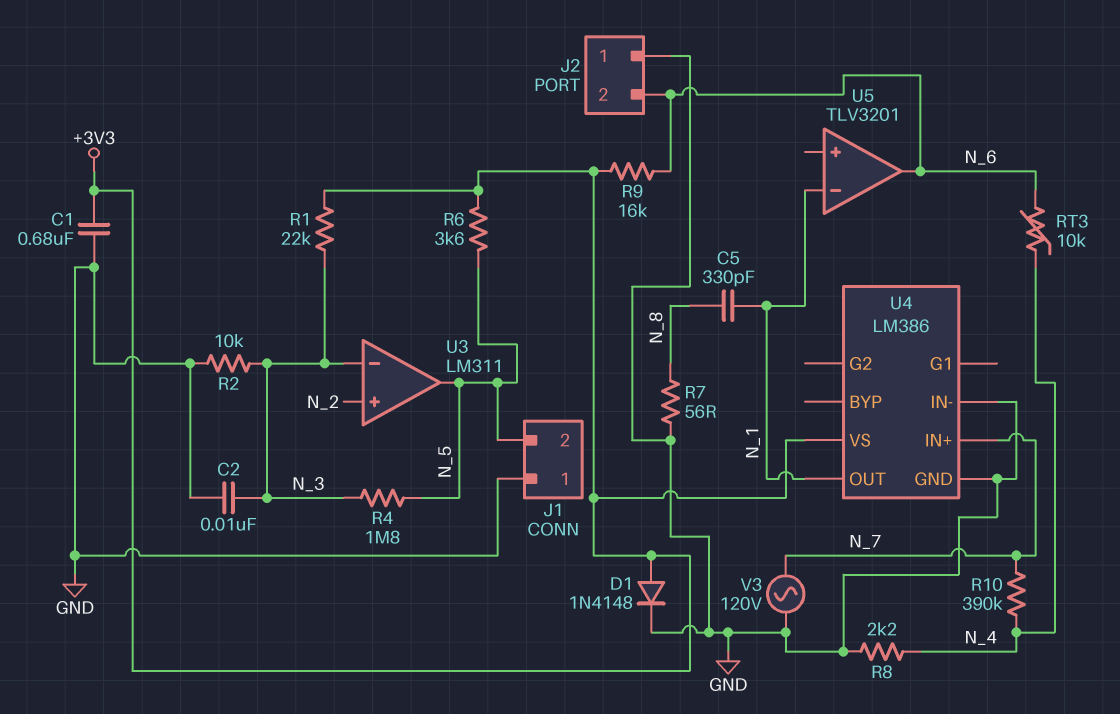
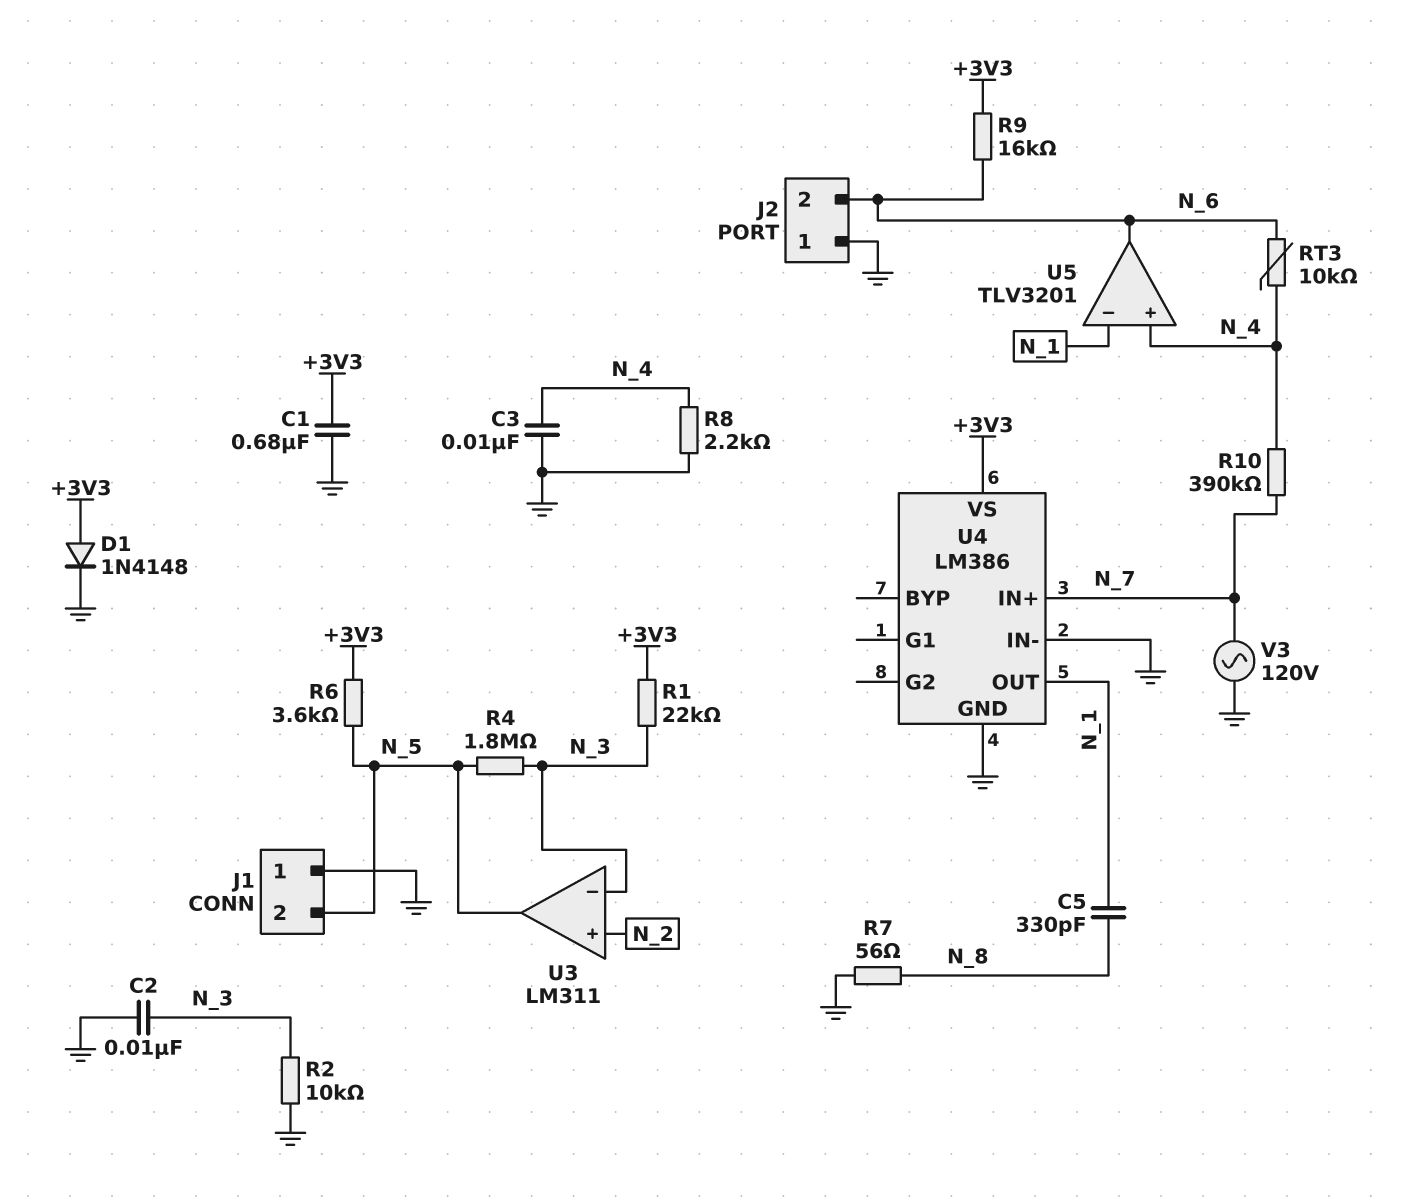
C3: none -> 10nF (GND, N_4)
U5 pin in+: none -> N_4

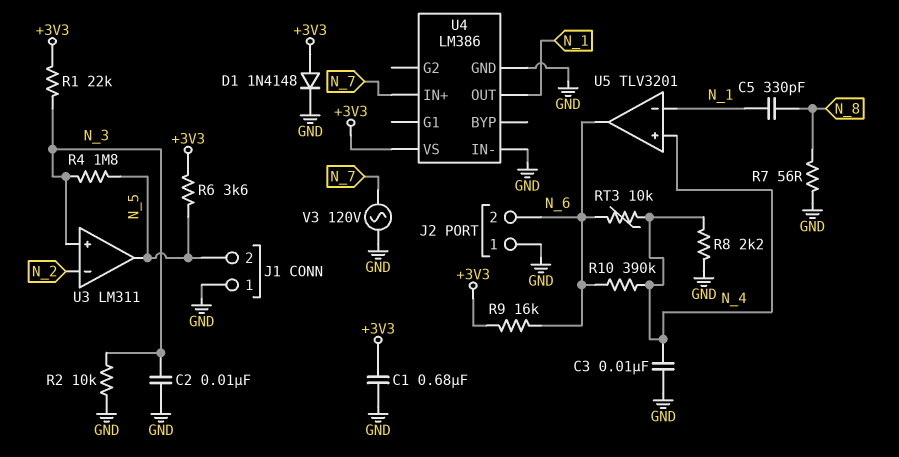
R10: 390k (N_4, N_7) -> 390k (N_4, N_6)
U3 pin in+: N_2 -> N_3
U3 pin in-: N_3 -> N_2

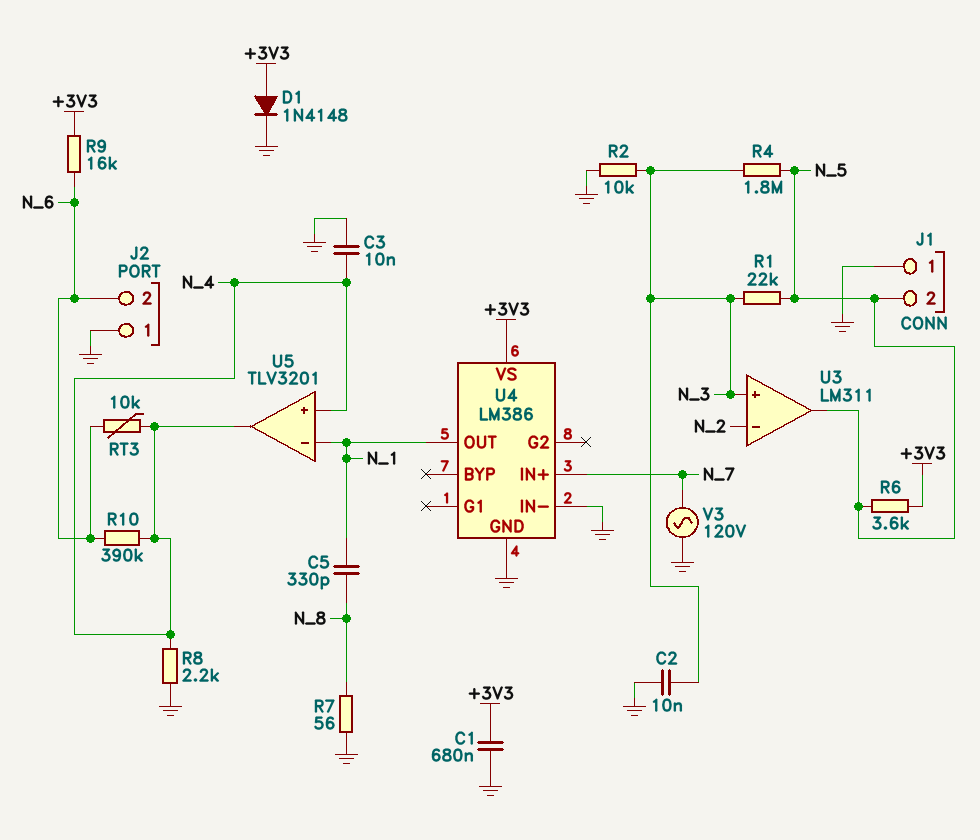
R1: 22k (+3V3, N_3) -> 22k (N_3, N_5)
U5 pin out: N_6 -> N_4

